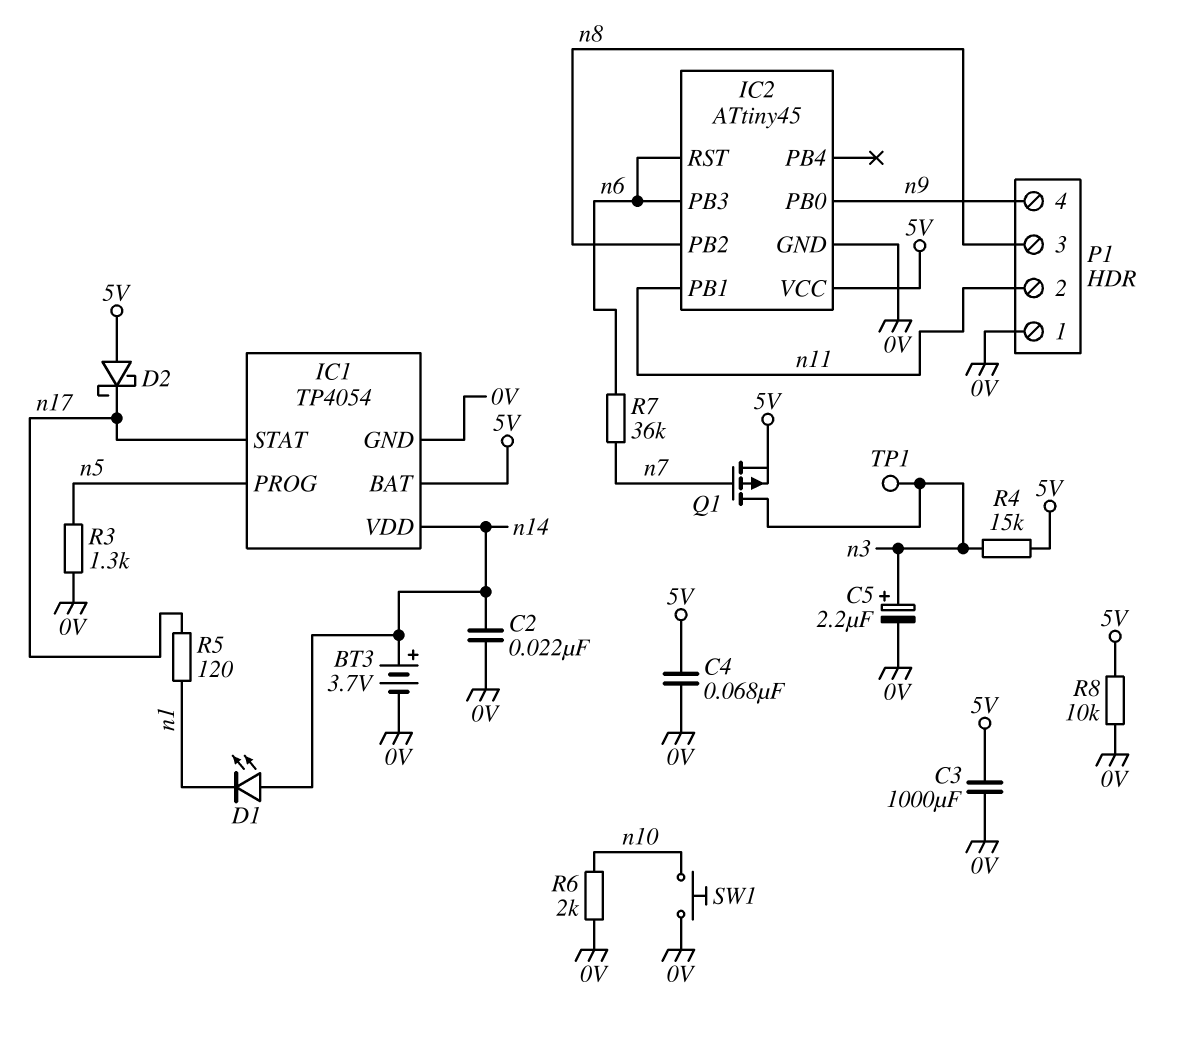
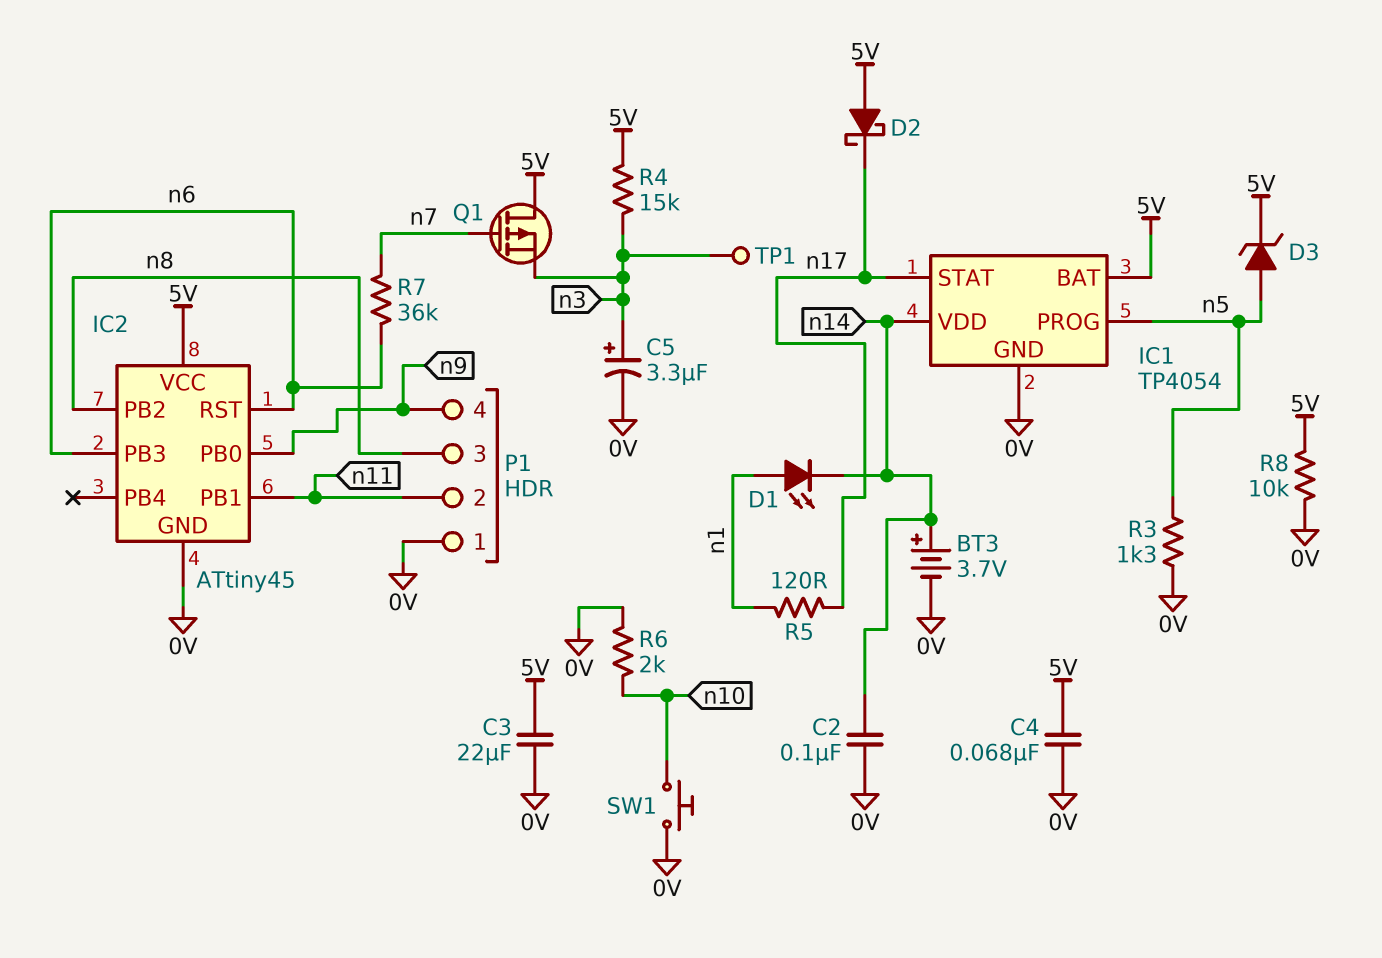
C2: 22nF (0V, n14) -> 100nF (0V, n14)
C3: 1000uF (0V, 5V) -> 22uF (0V, 5V)
C5: 2.2uF (plus n3, minus 0V) -> 3.3uF (plus n3, minus 0V)
D1: LED (A n14, K n1) -> LED (A n1, K n14)
D3: none -> zener (A n5, K 5V)
Q1: PMOS (G n7, D n3, S 5V) -> PMOS (G n7, D 5V, S n3)

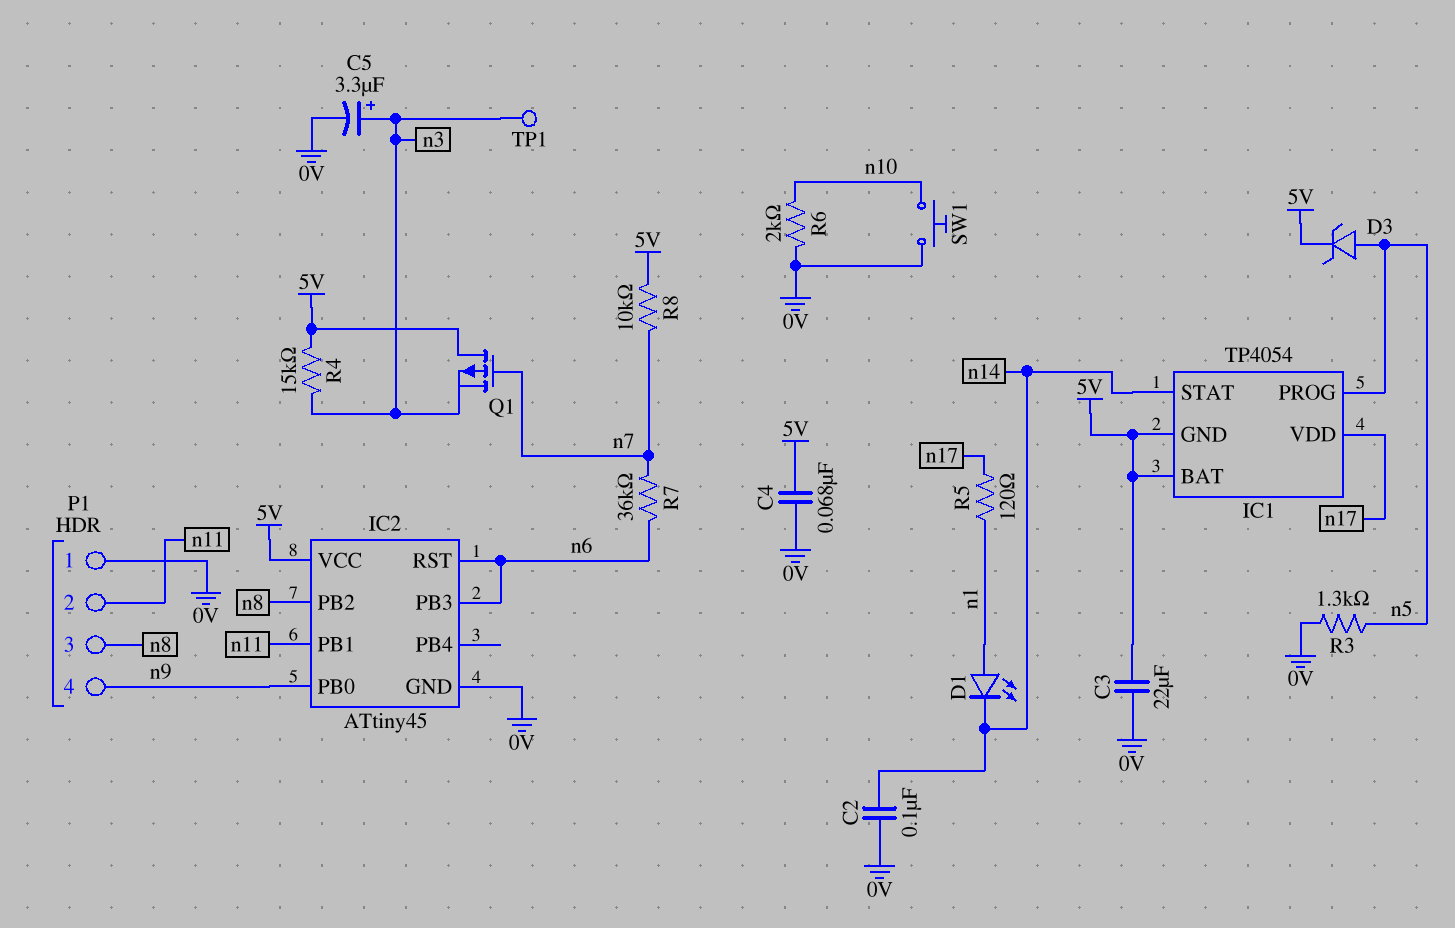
BT3: 3.7V (plus n14, minus 0V) -> none
D2: schottky (A 5V, K n17) -> none
IC1 pin GND: 0V -> 5V
IC1 pin STAT: n17 -> n14
IC1 pin VDD: n14 -> n17
R8: 10k (0V, 5V) -> 10k (5V, n7)

